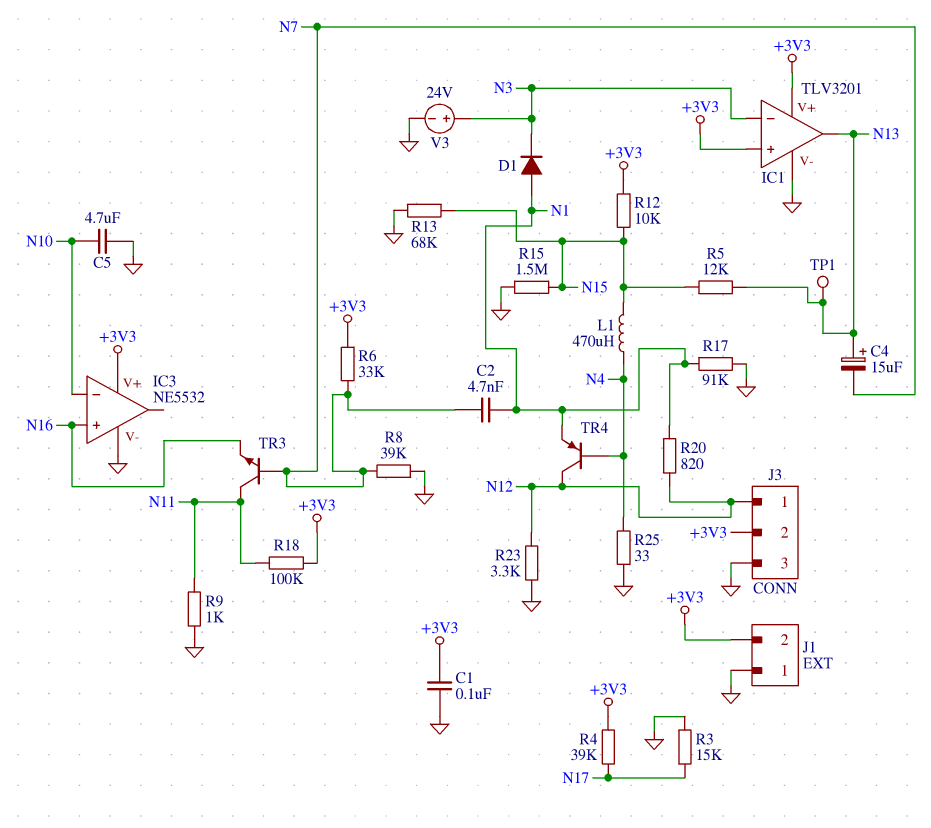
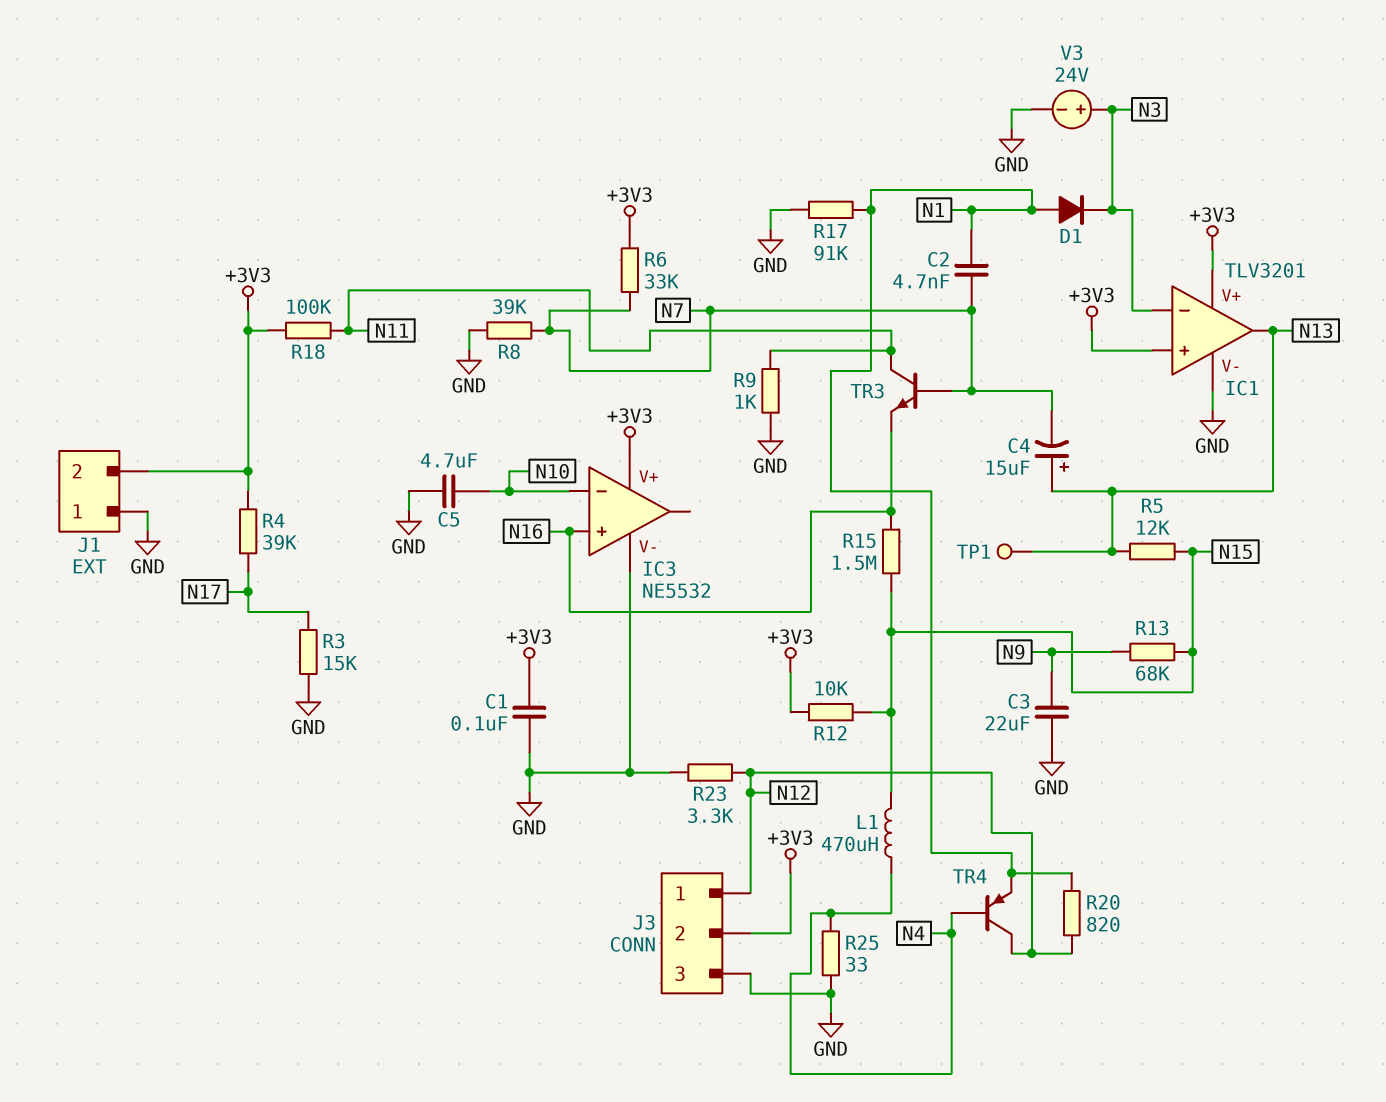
C3: none -> 22uF (GND, N9)
R13: 68k (GND, N15) -> 68k (N9, N15)
R15: 1.5M (GND, N15) -> 1.5M (N15, N16)

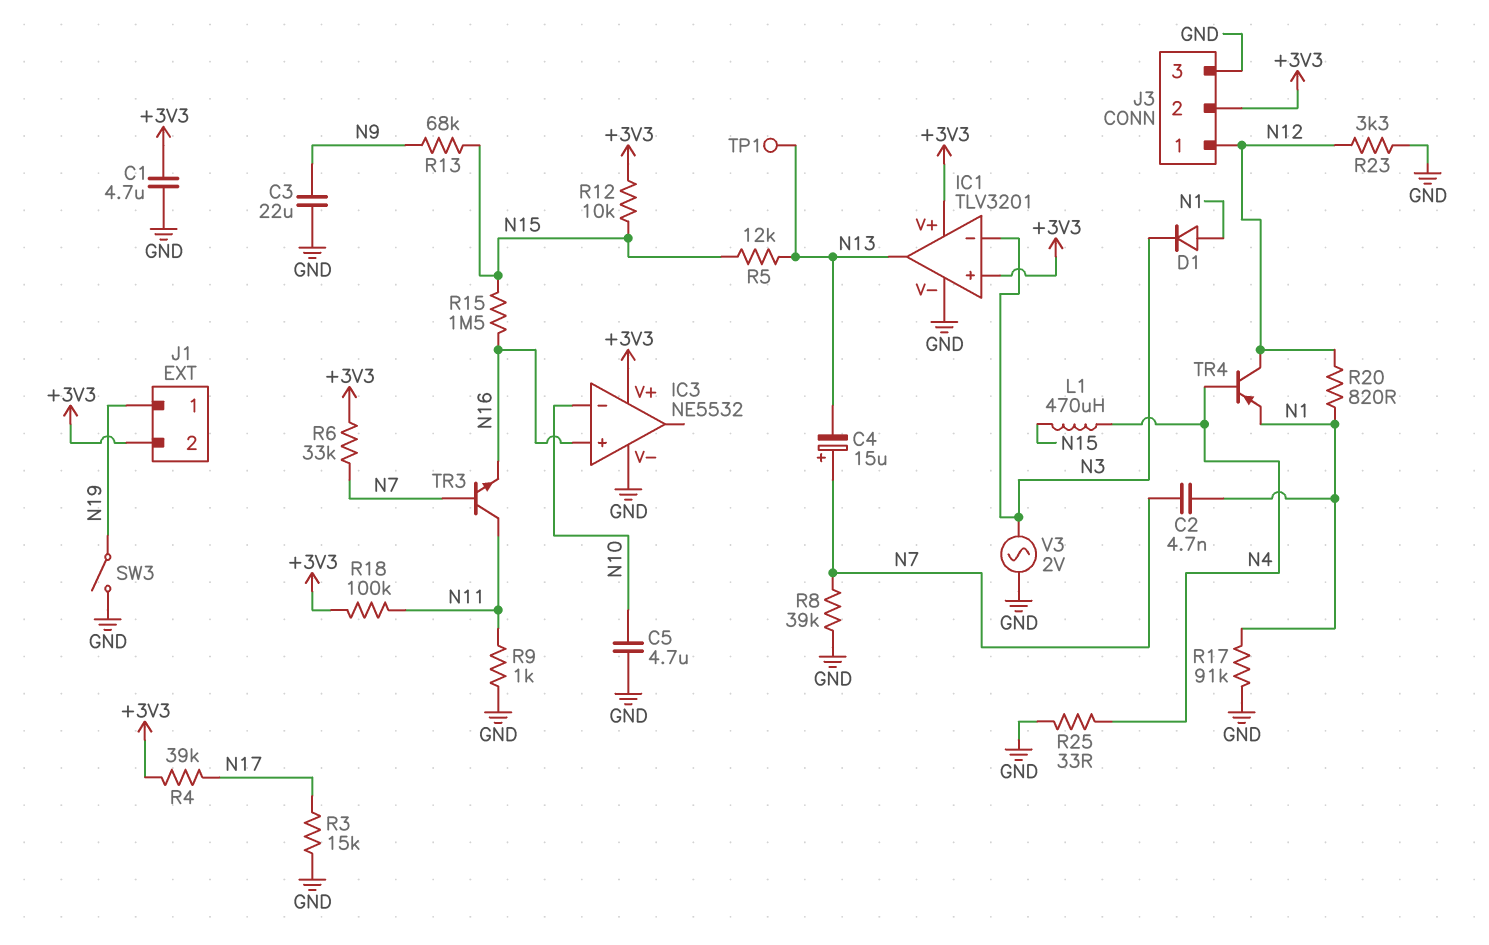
C1: 100nF (+3V3, GND) -> 4.7uF (+3V3, GND)
C4: 15uF (plus N13, minus N7) -> 15uF (plus N7, minus N13)
J1 pin 1: GND -> N19
SW3: none -> switch (GND, N19)
V3: 24V (plus N3, minus GND) -> AC 2V (GND, N3)

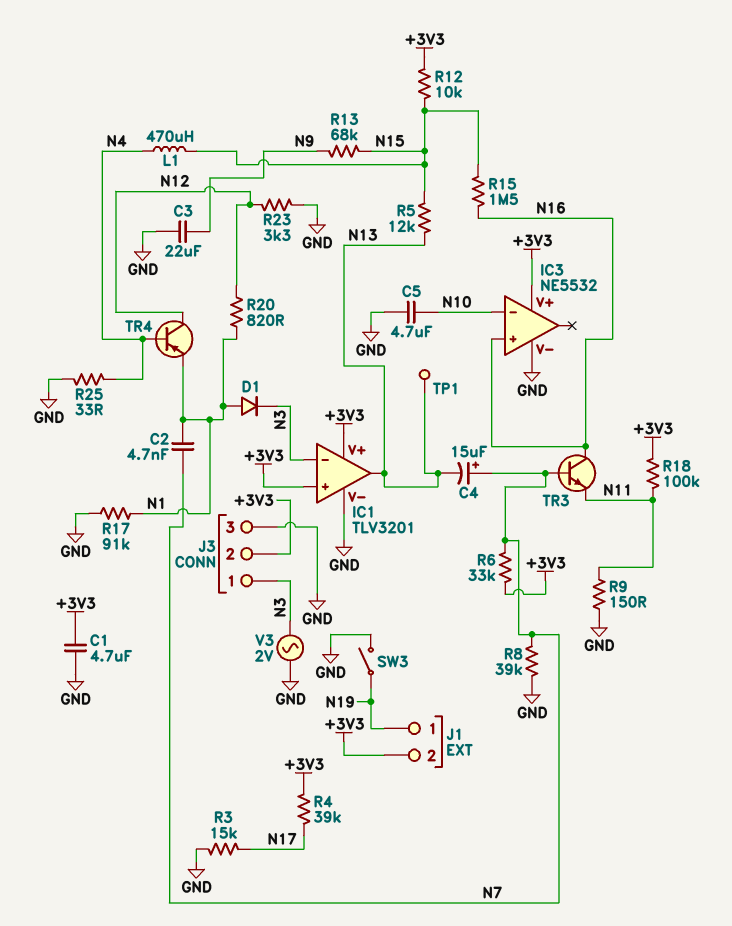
J3 pin 1: N12 -> N3
R9: 1k (GND, N11) -> 150 (GND, N11)
TR3: NPN (B N7, C N11, E N16) -> NPN (B N7, C N16, E N11)

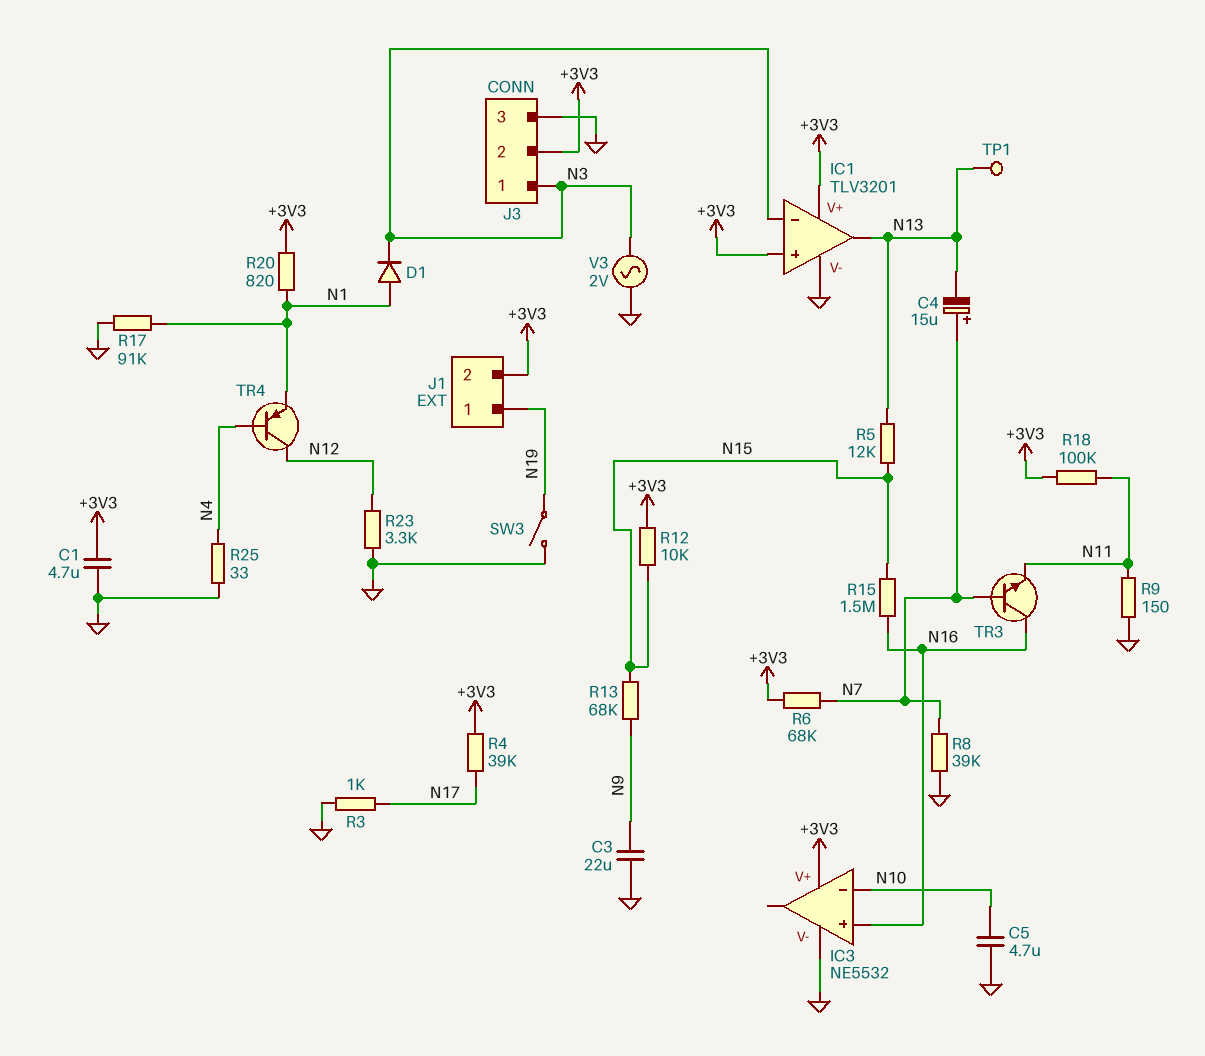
C2: 4.7nF (N1, N7) -> none
L1: 470uH (N4, N15) -> none
R3: 15k (GND, N17) -> 1k (GND, N17)
R6: 33k (+3V3, N7) -> 68k (+3V3, N7)
R20: 820 (N1, N12) -> 820 (+3V3, N1)

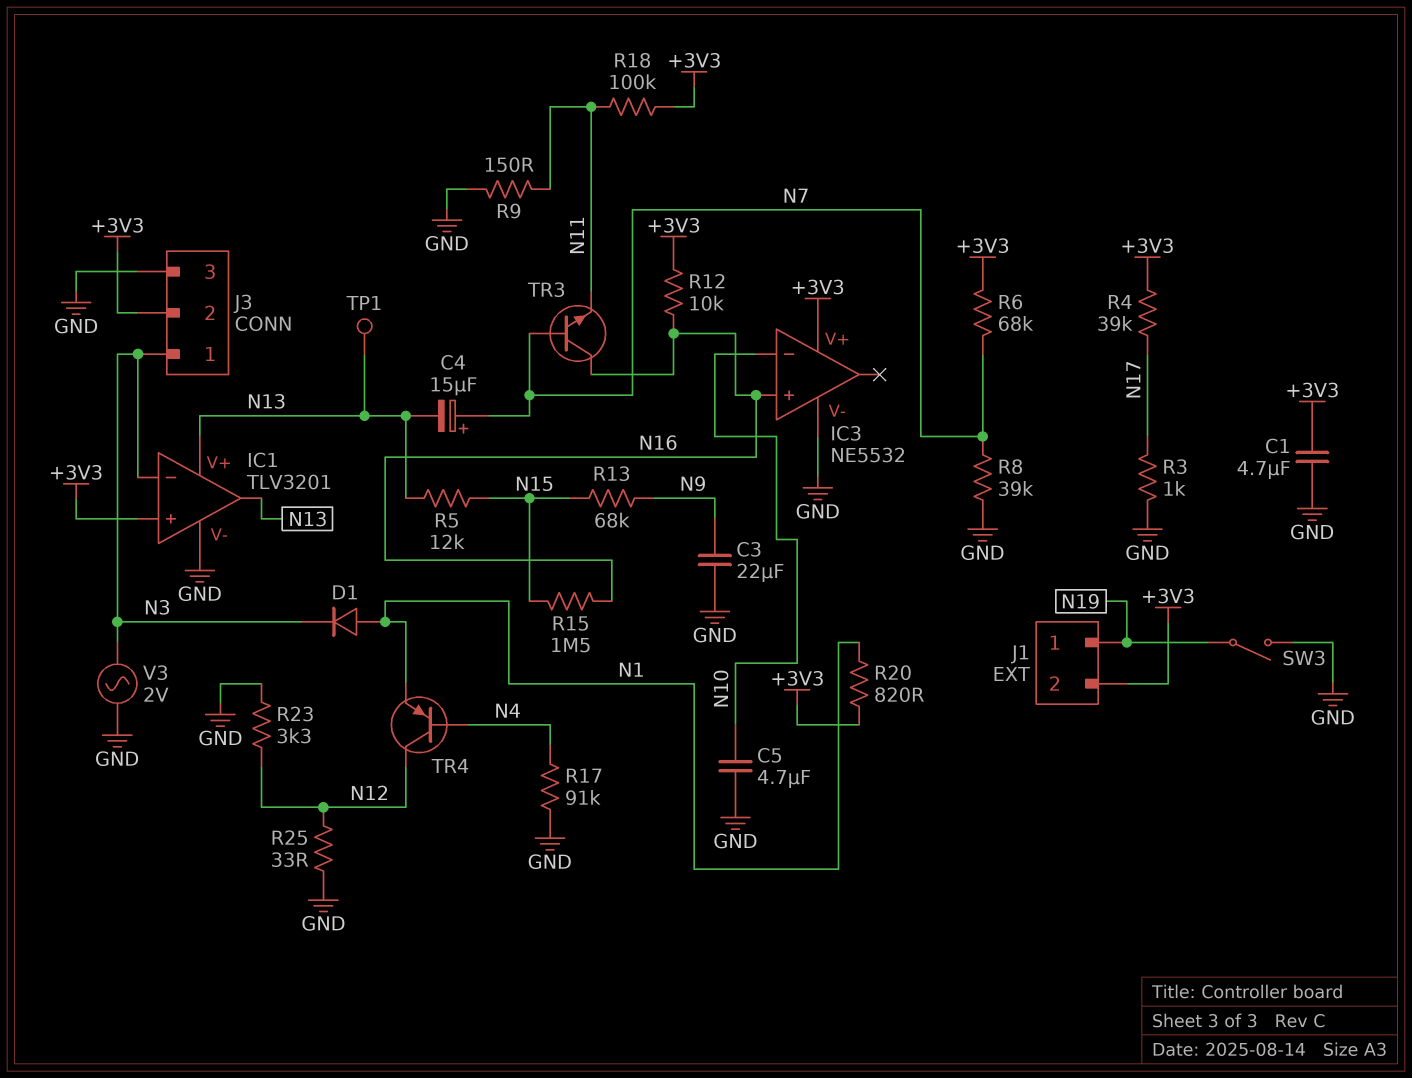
IC1 pin V+: +3V3 -> N13
R12: 10k (+3V3, N15) -> 10k (+3V3, N16)
R17: 91k (GND, N1) -> 91k (GND, N4)
R25: 33 (GND, N4) -> 33 (GND, N12)

